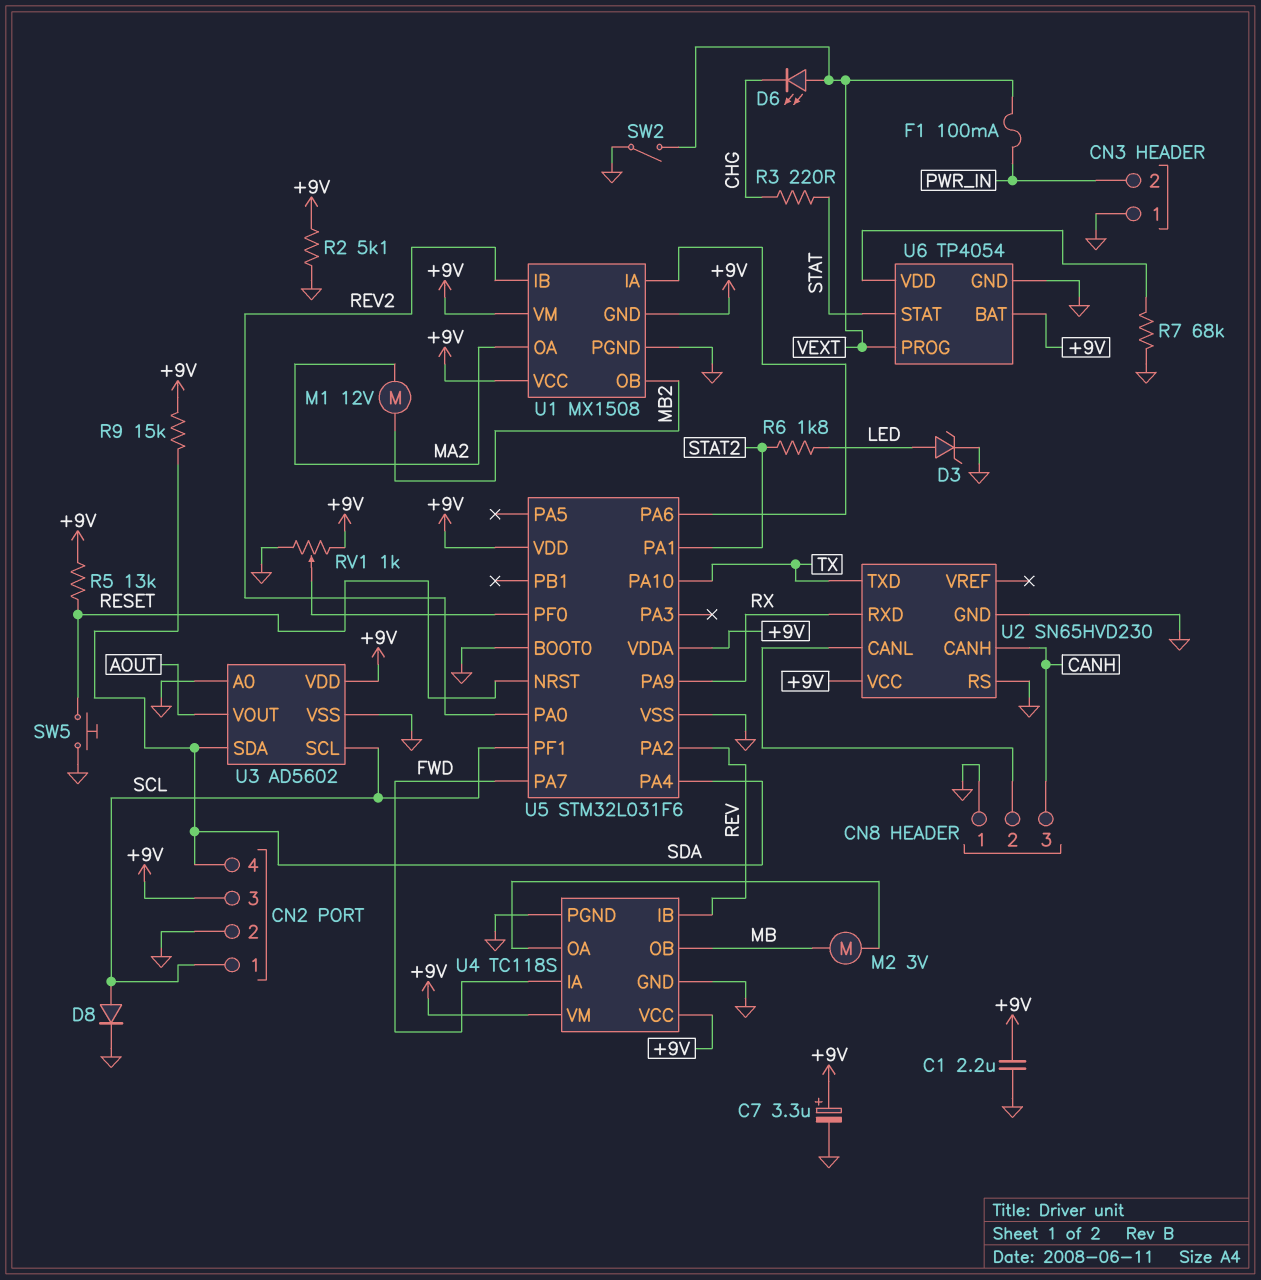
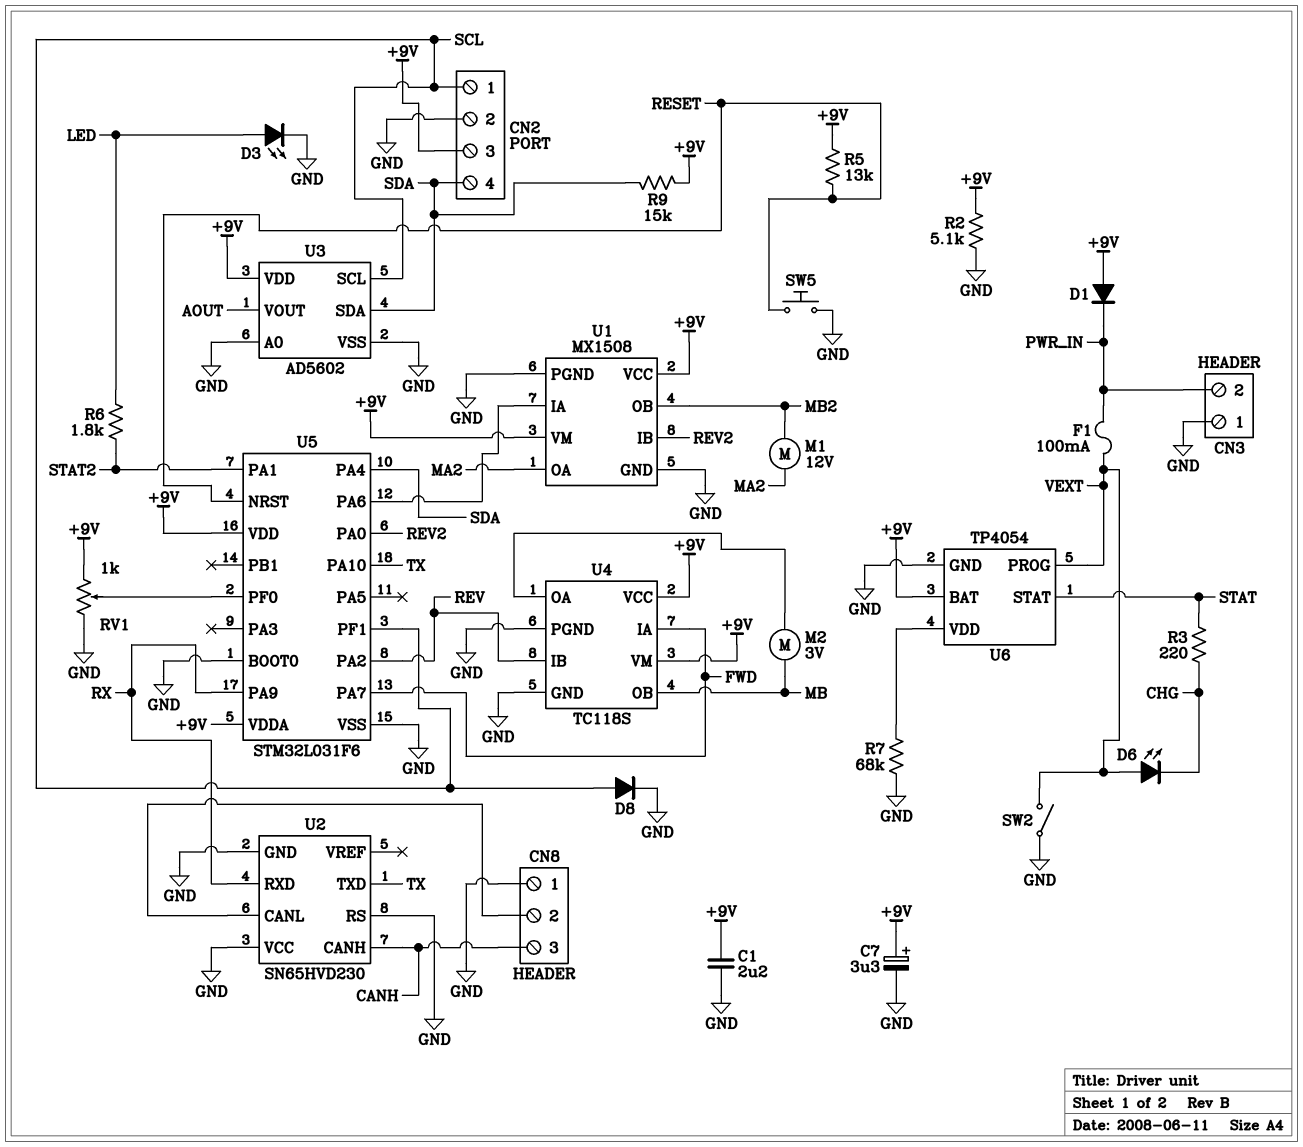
D1: none -> diode (A +9V, K PWR_IN)
D3: zener (A LED, K GND) -> LED (A LED, K GND)
U1 pin GND: +9V -> GND
U2 pin VCC: +9V -> GND

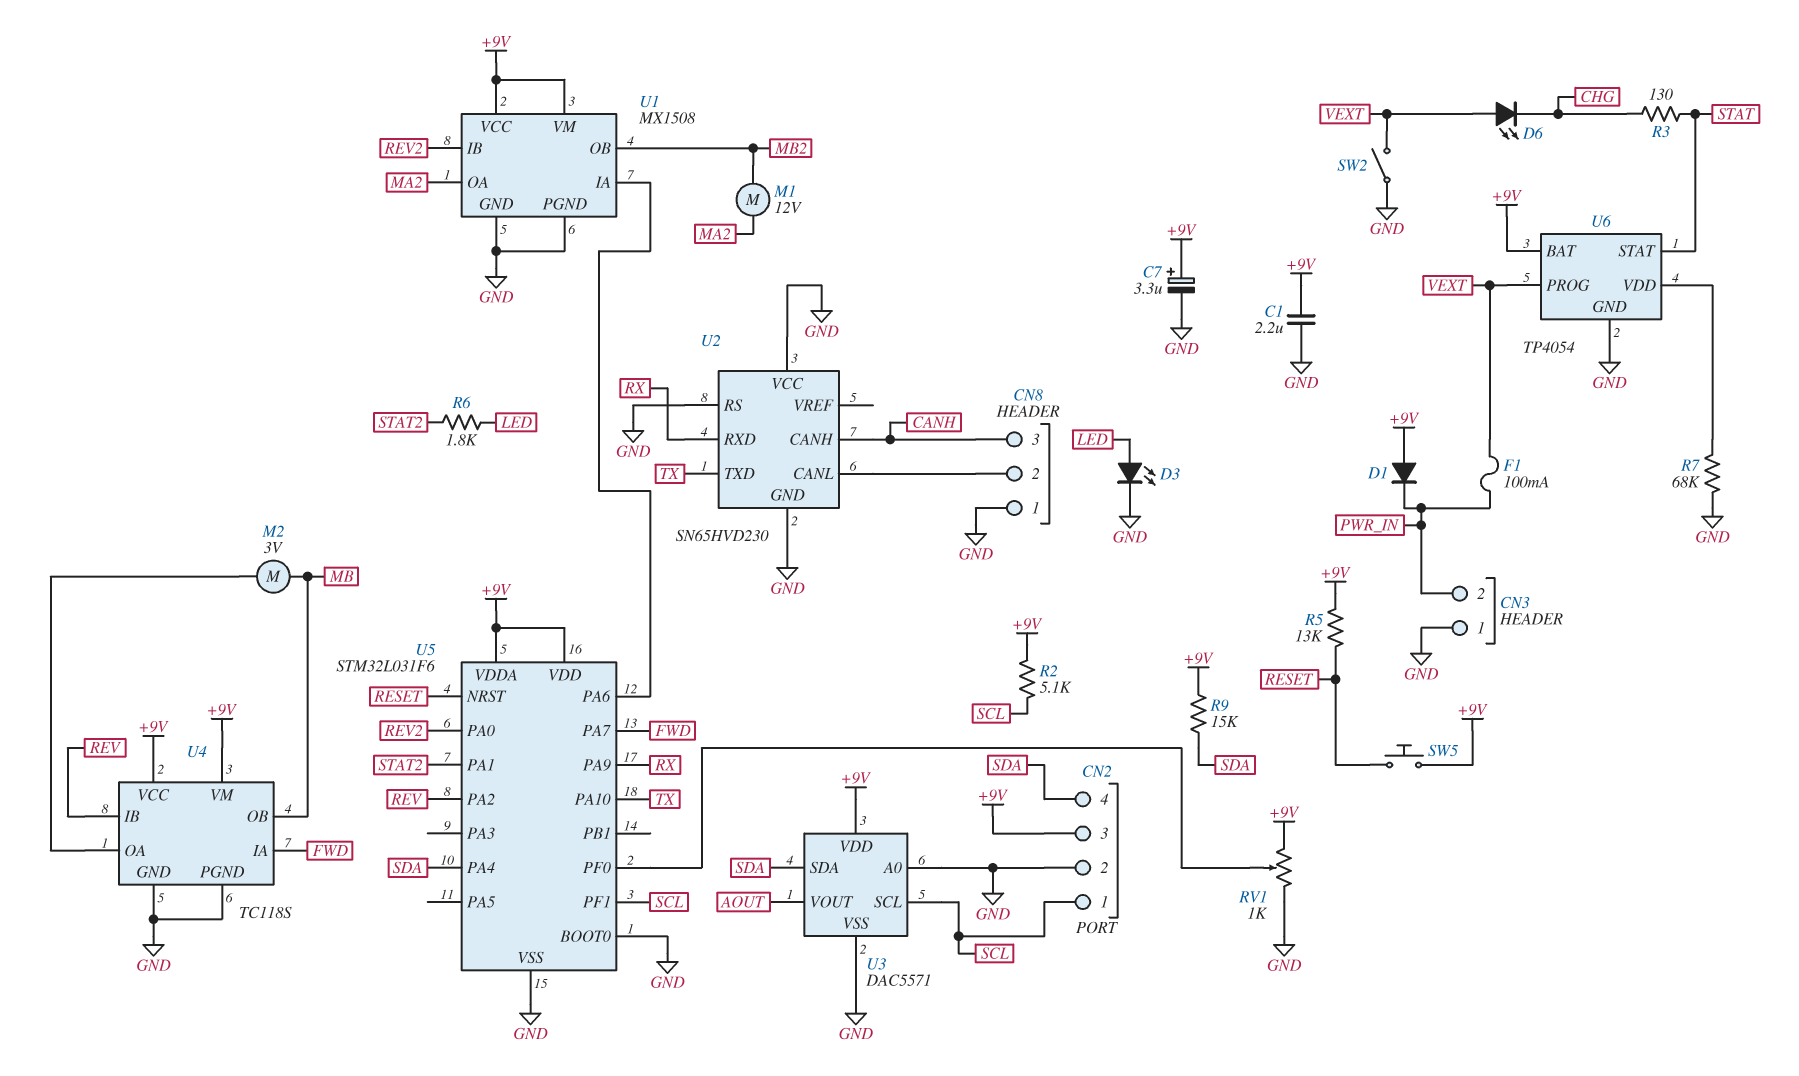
D8: diode (A SCL, K GND) -> none
R2: 5.1k (+9V, GND) -> 5.1k (+9V, SCL)
R3: 220 (CHG, STAT) -> 130 (CHG, STAT)
SW5: button (GND, RESET) -> button (+9V, RESET)
U3: AD5602 -> DAC5571

